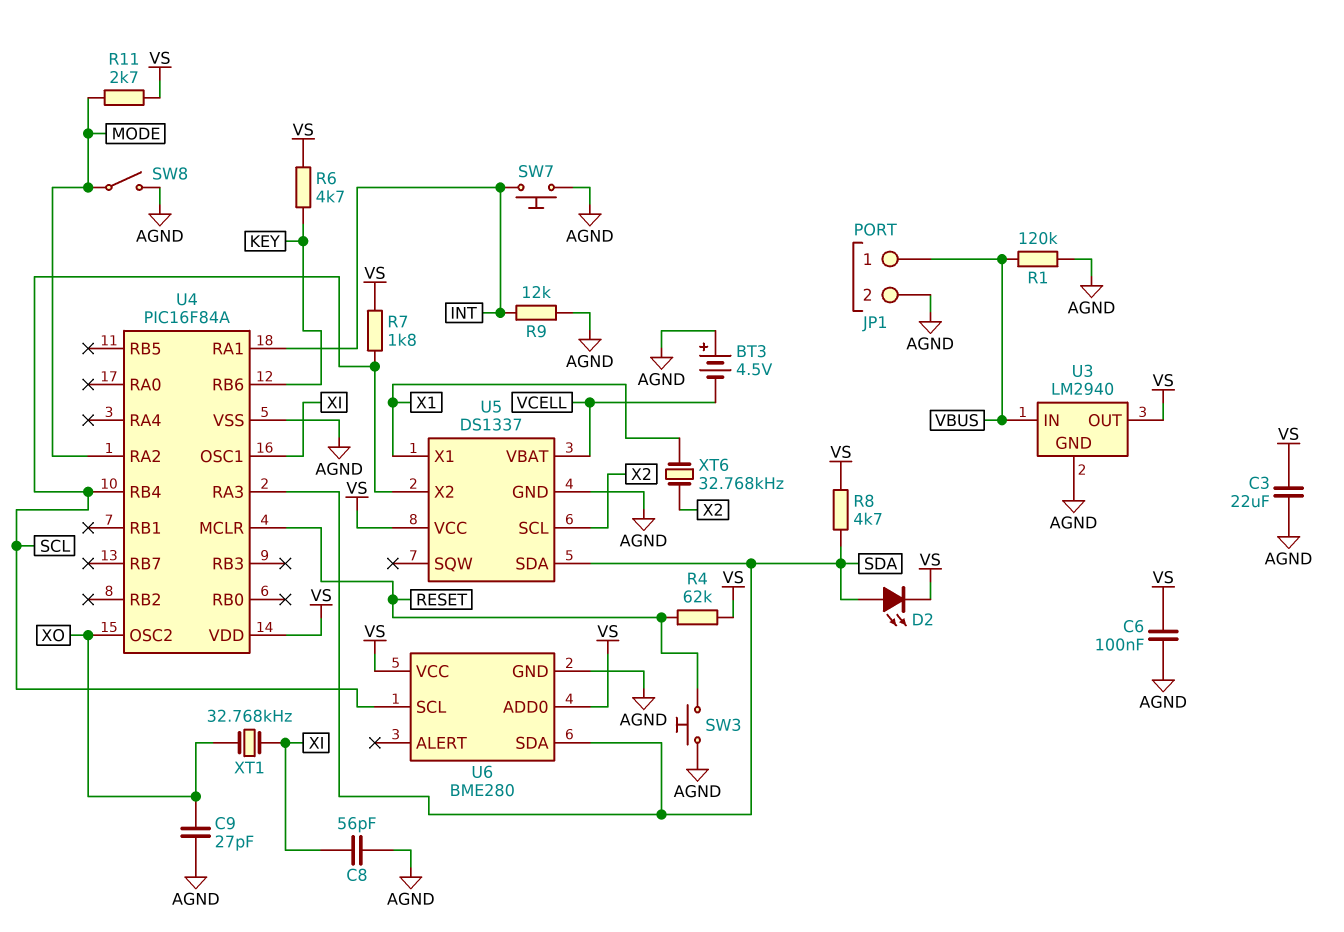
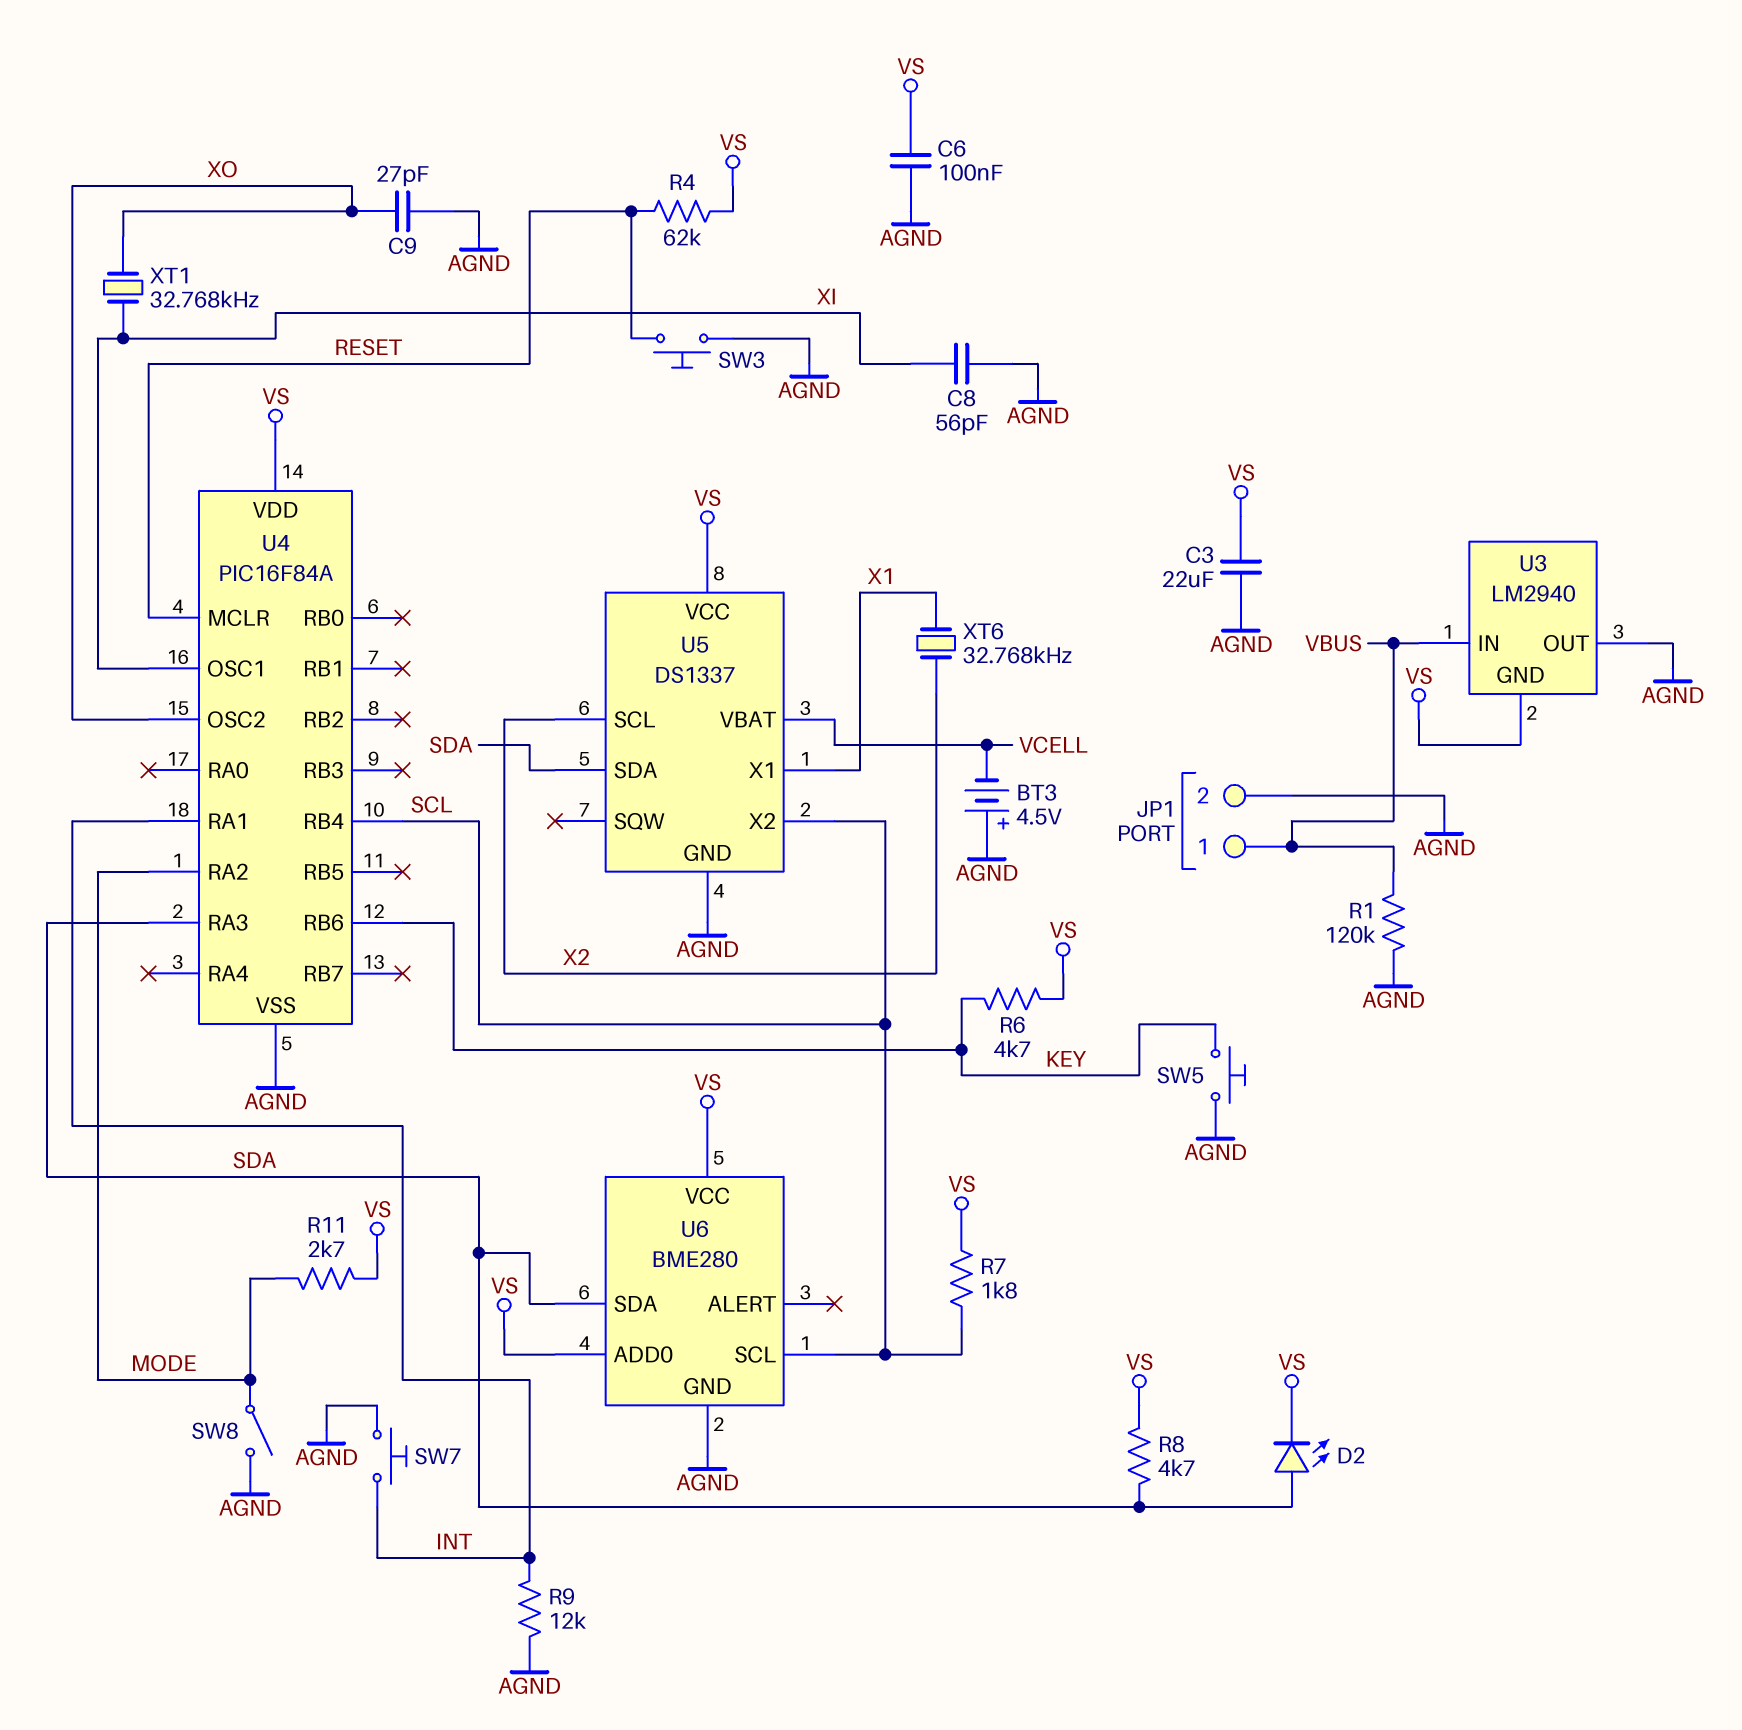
SW5: none -> button (AGND, KEY)
U3 pin GND: AGND -> VS
U3 pin OUT: VS -> AGND

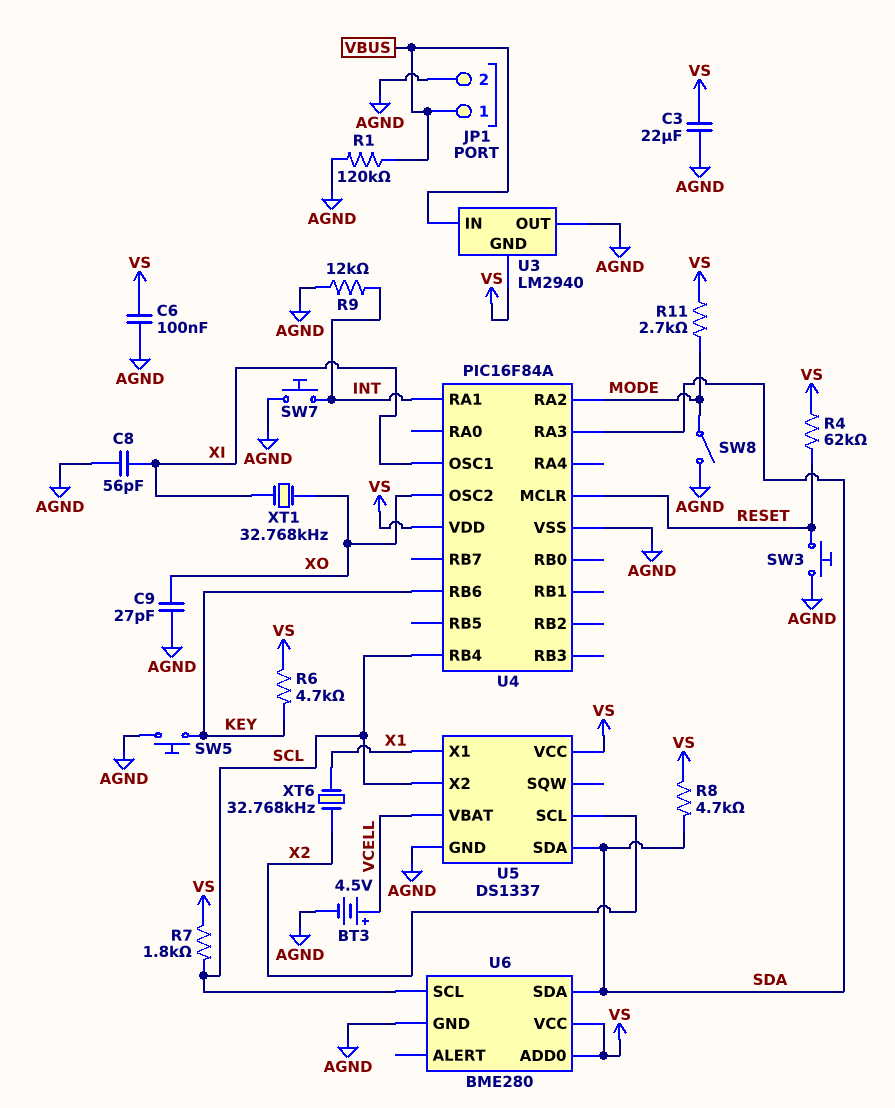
BT3: 4.5V (plus AGND, minus VCELL) -> 4.5V (plus VCELL, minus AGND)
D2: LED (A SDA, K VS) -> none

